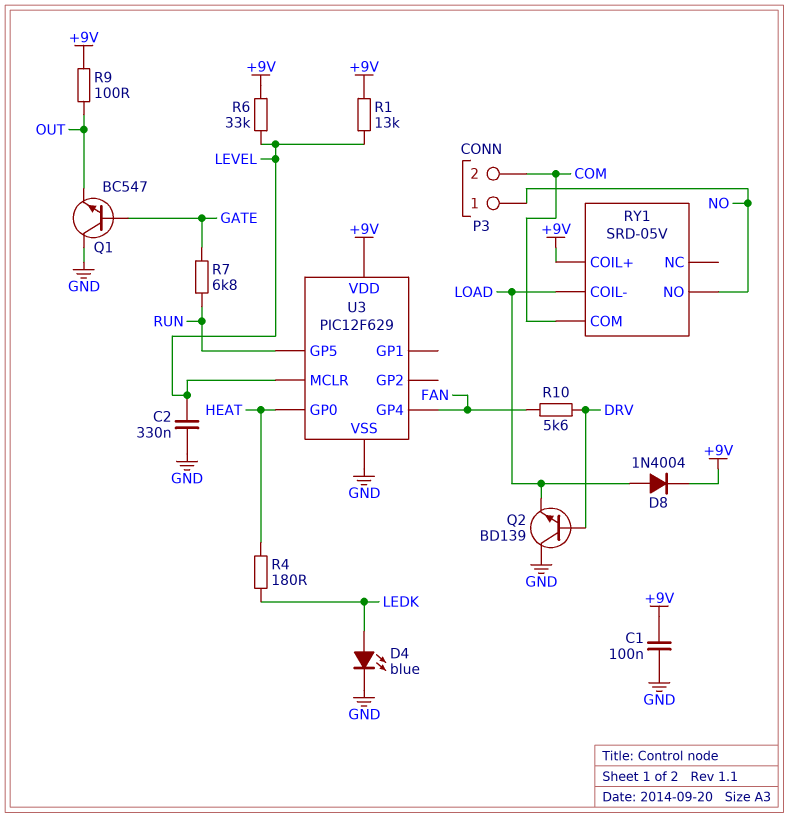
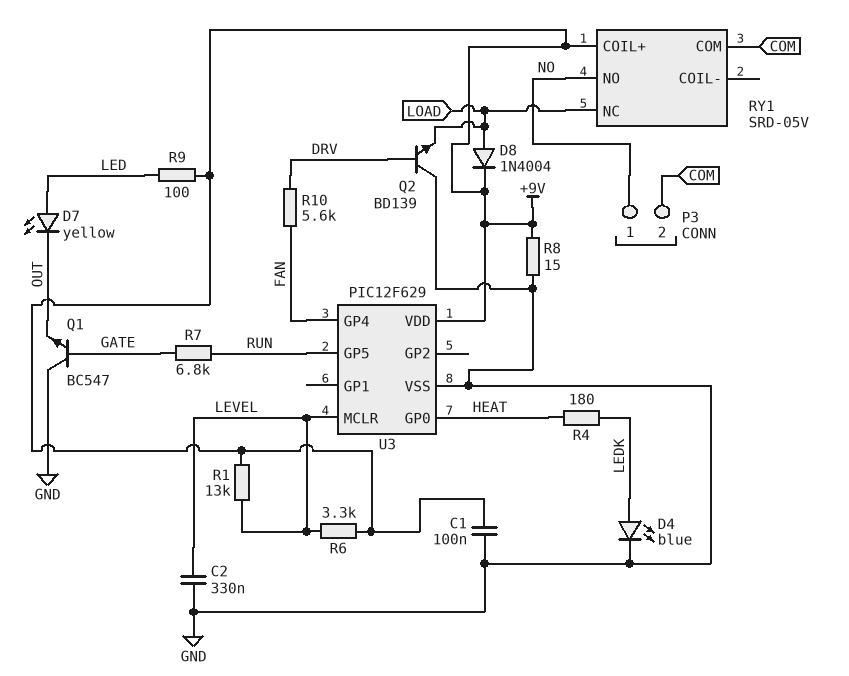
D7: none -> LED yellow (A LED, K OUT)
R6: 33k (+9V, LEVEL) -> 3.3k (+9V, LEVEL)
R8: none -> 15 (+9V, GND)
R9: 100 (+9V, OUT) -> 100 (+9V, LED)
RY1 pin COIL-: LOAD -> none
RY1 pin NC: none -> LOAD

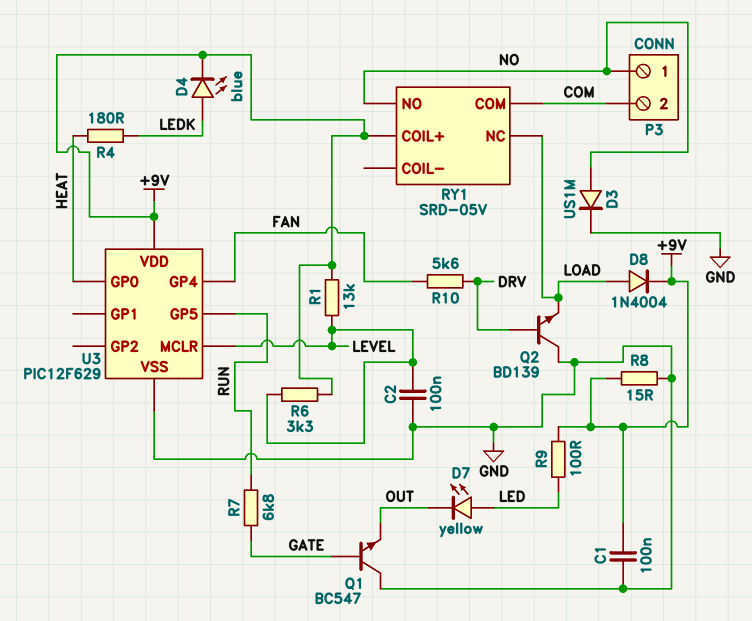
C2: 330nF (GND, LEVEL) -> 100nF (GND, LEVEL)
D3: none -> diode US1M (A NO, K GND)
D4: LED blue (A LEDK, K GND) -> LED blue (A LEDK, K +9V)

